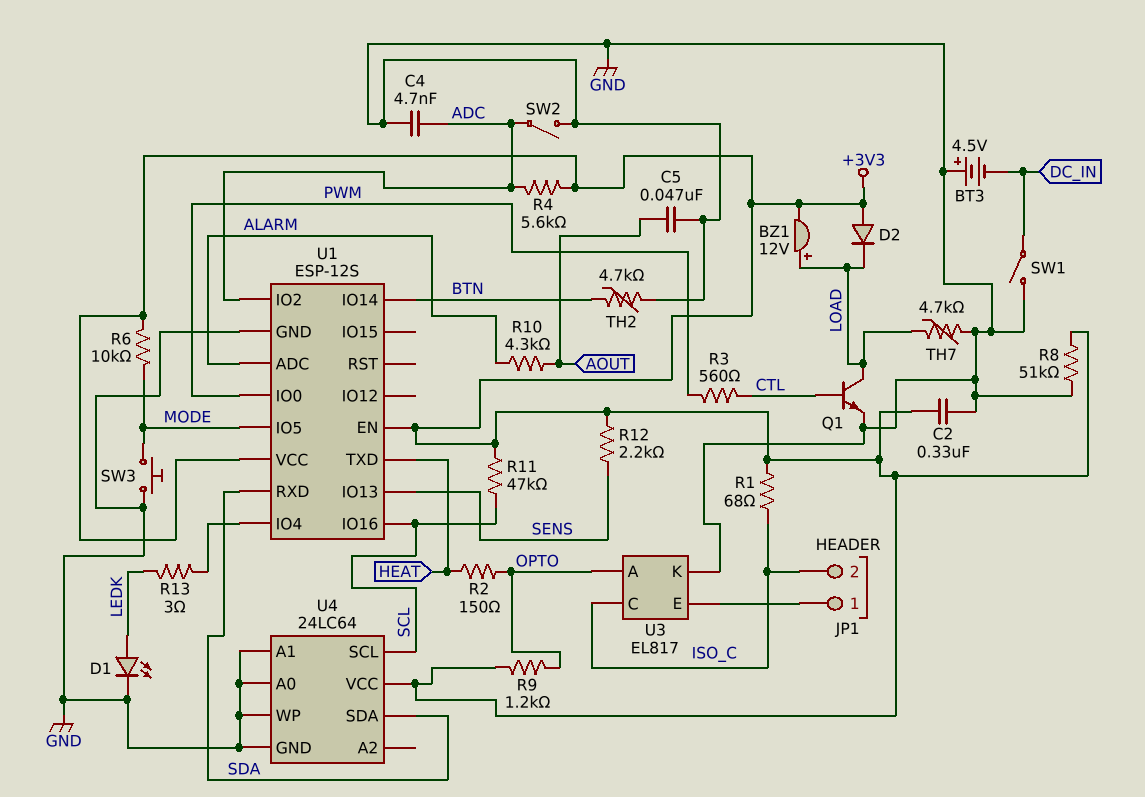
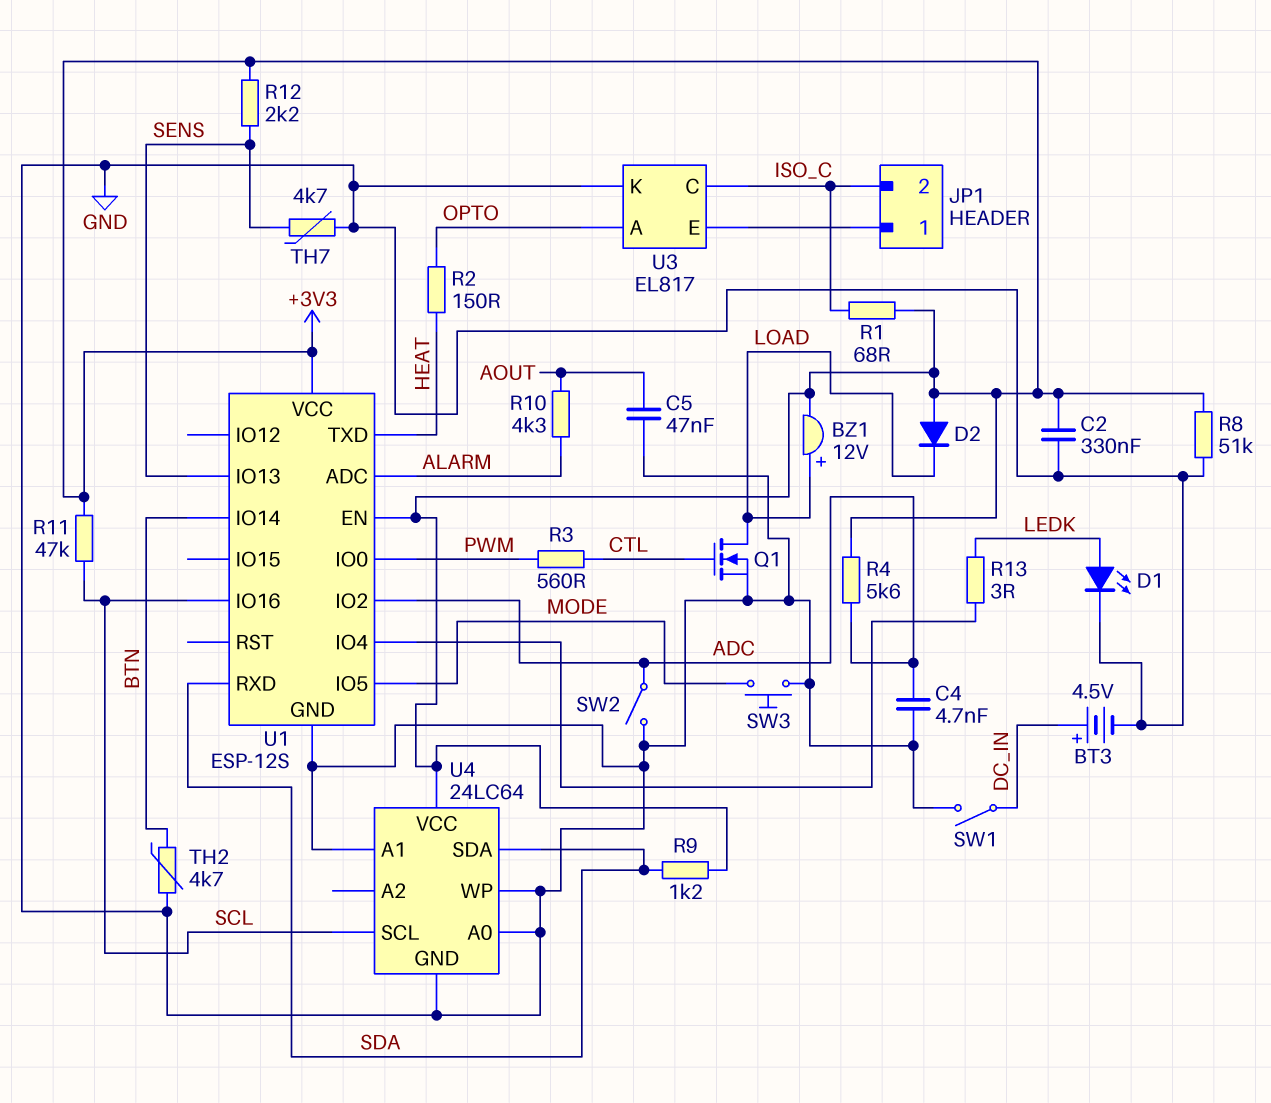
BT3: 4.5V (plus GND, minus DC_IN) -> 4.5V (plus DC_IN, minus GND)
Q1: NPN (B CTL, C LOAD, E GND) -> NMOS (G CTL, D LOAD, S GND)
R6: 10k (+3V3, MODE) -> none
R9: 1.2k (+3V3, OPTO) -> 1.2k (+3V3, SDA)
TH7: 4.7k (GND, LOAD) -> 4.7k (GND, SENS)

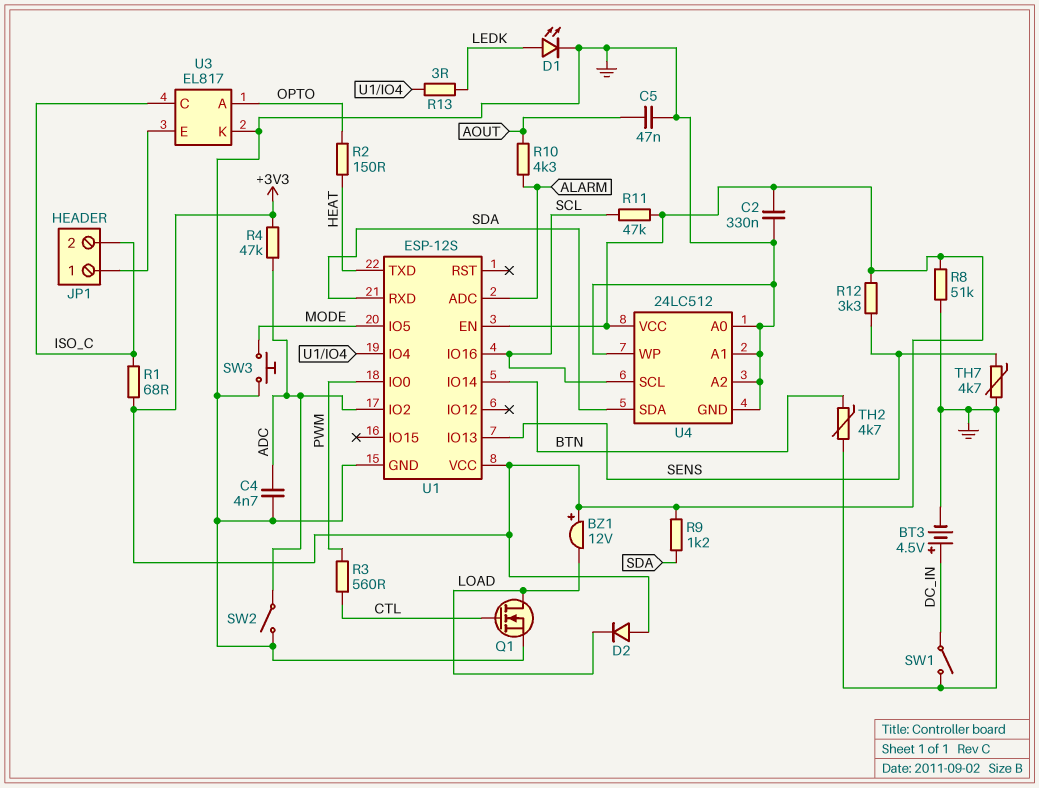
BZ1: buzzer 12V (plus LOAD, minus +3V3) -> buzzer 12V (plus +3V3, minus LOAD)
R4: 5.6k (+3V3, ADC) -> 47k (+3V3, ADC)
R12: 2.2k (+3V3, SENS) -> 3.3k (+3V3, SENS)
U4: 24LC64 -> 24LC512
U4 pin A2: none -> GND

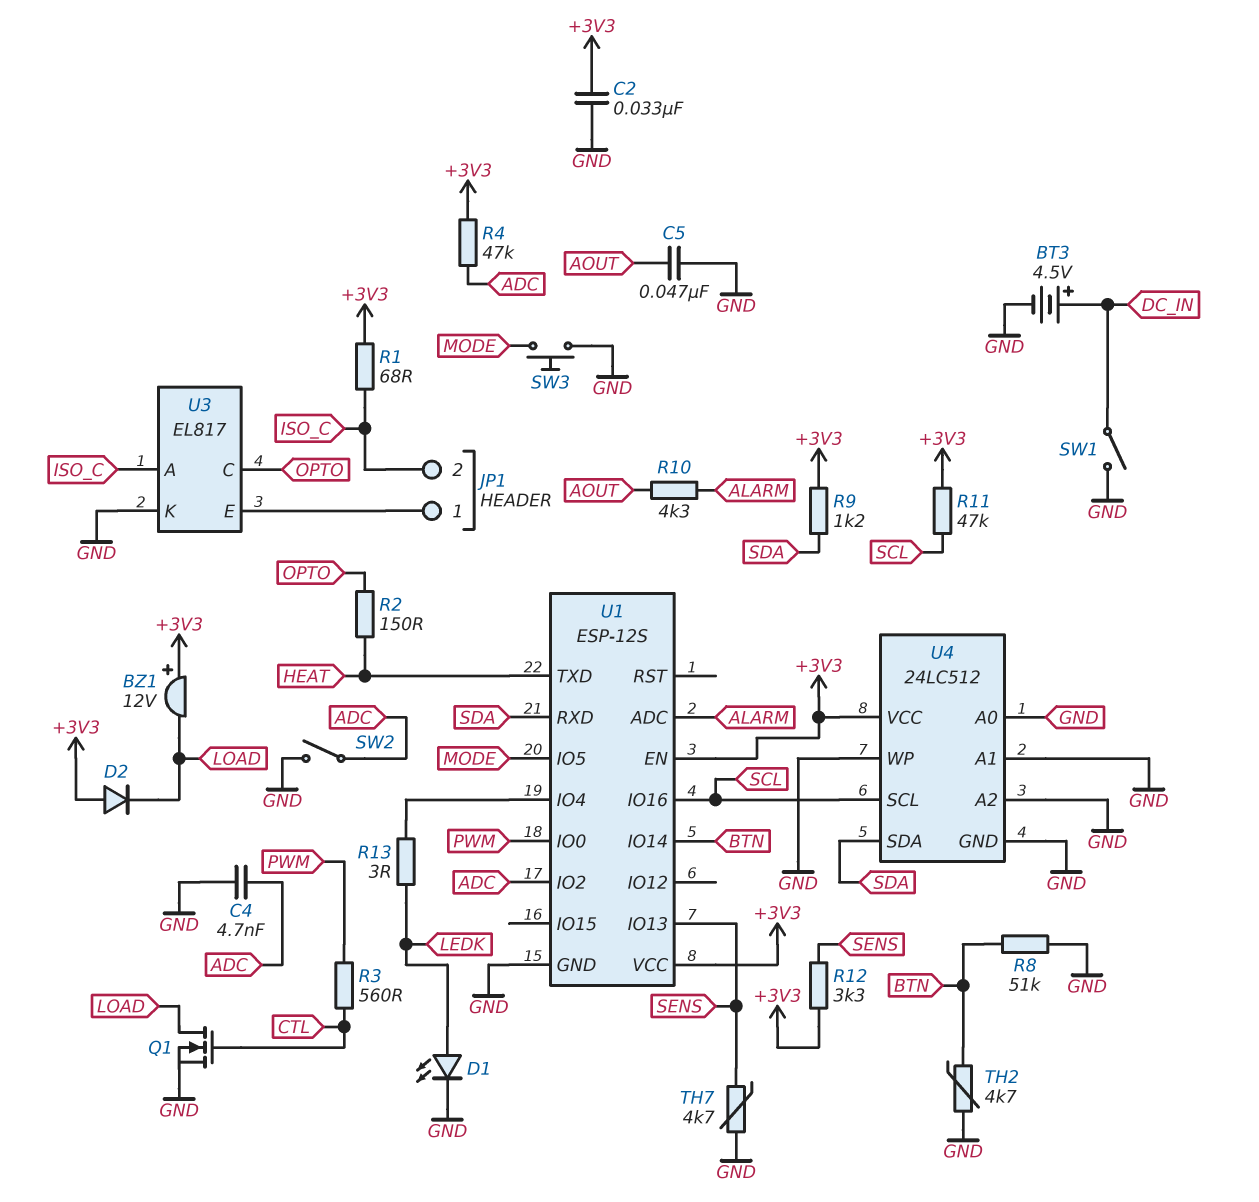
C2: 330nF (+3V3, GND) -> 33nF (+3V3, GND)
R8: 51k (+3V3, GND) -> 51k (BTN, GND)
U3 pin A: OPTO -> ISO_C
U3 pin C: ISO_C -> OPTO

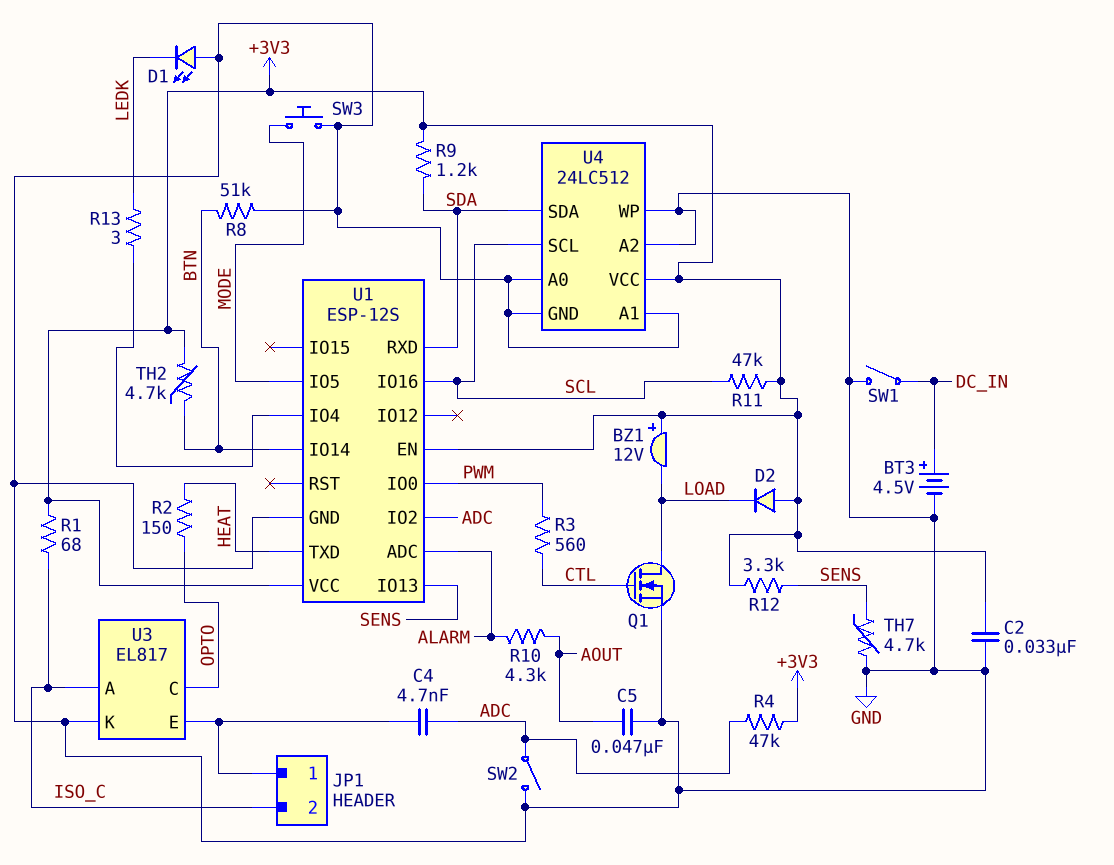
C4: 4.7nF (ADC, GND) -> 4.7nF (ADC, JP1/1)
D1: LED (A LEDK, K GND) -> LED (A GND, K LEDK)
TH2: 4.7k (BTN, GND) -> 4.7k (+3V3, BTN)

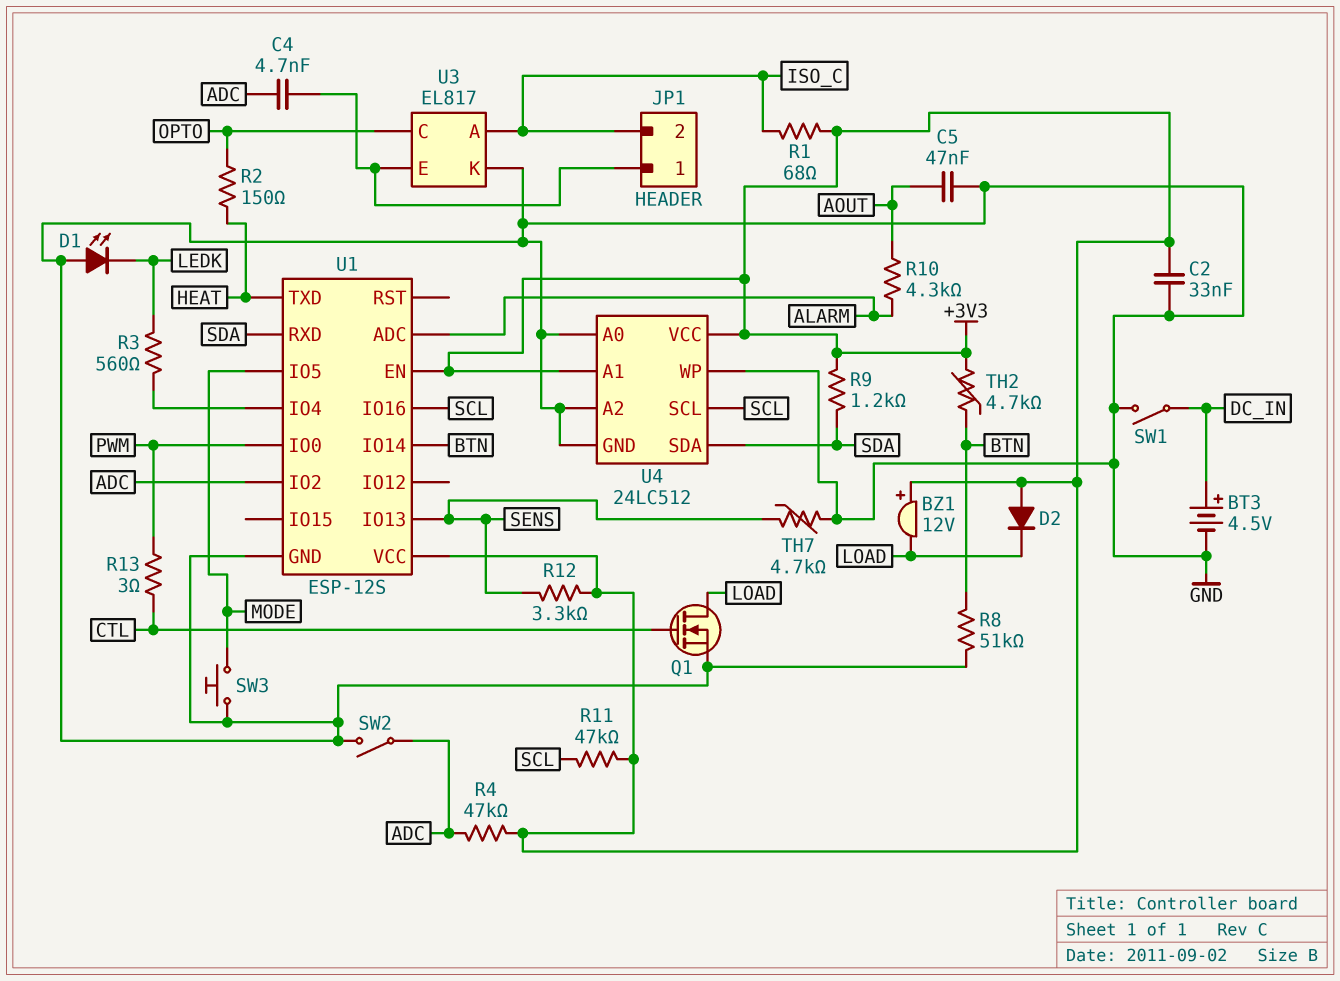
R3: 560 (CTL, PWM) -> 560 (LEDK, U1/IO4)
R13: 3 (LEDK, U1/IO4) -> 3 (CTL, PWM)
U4 pin A1: GND -> +3V3

